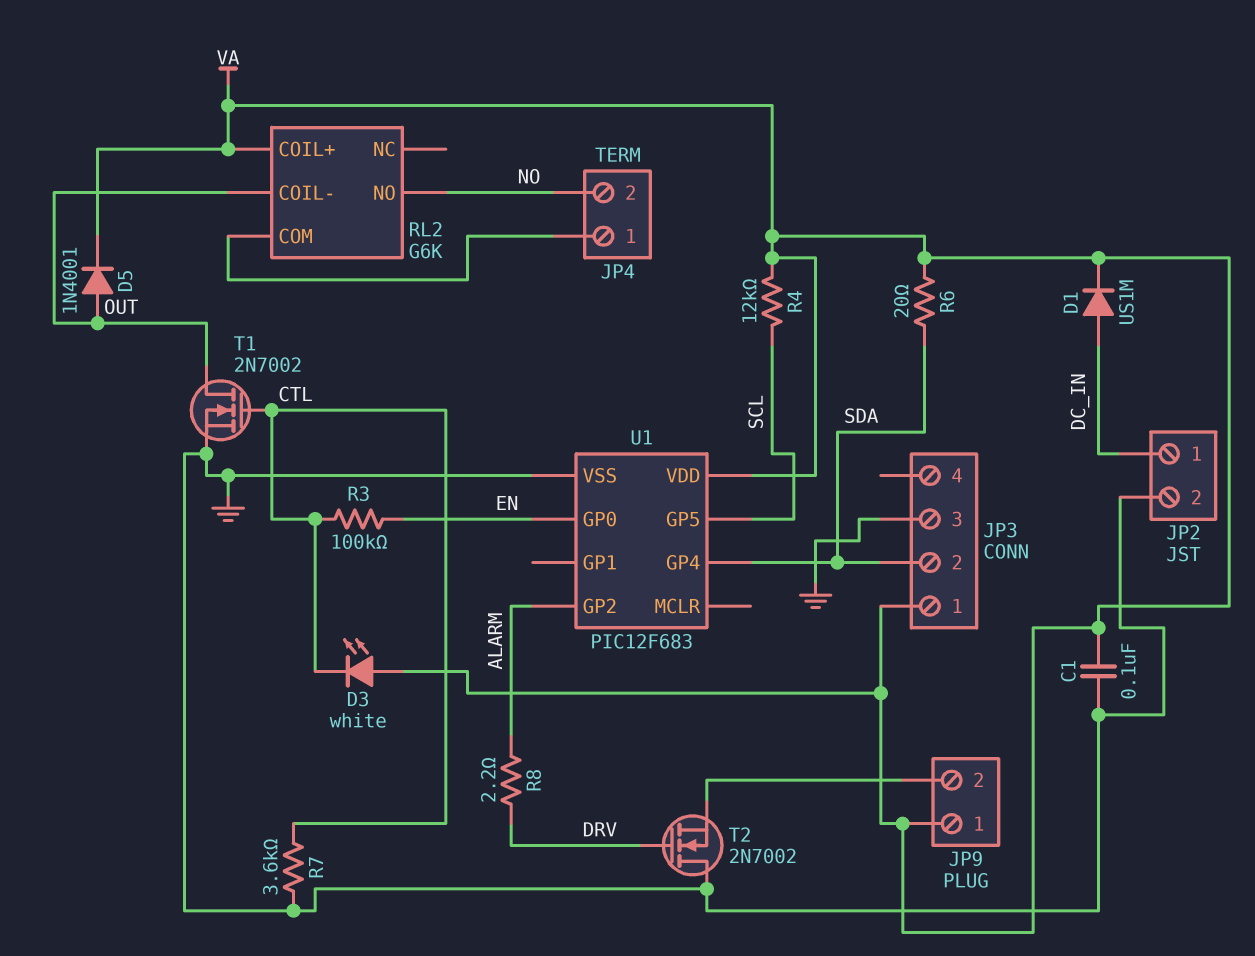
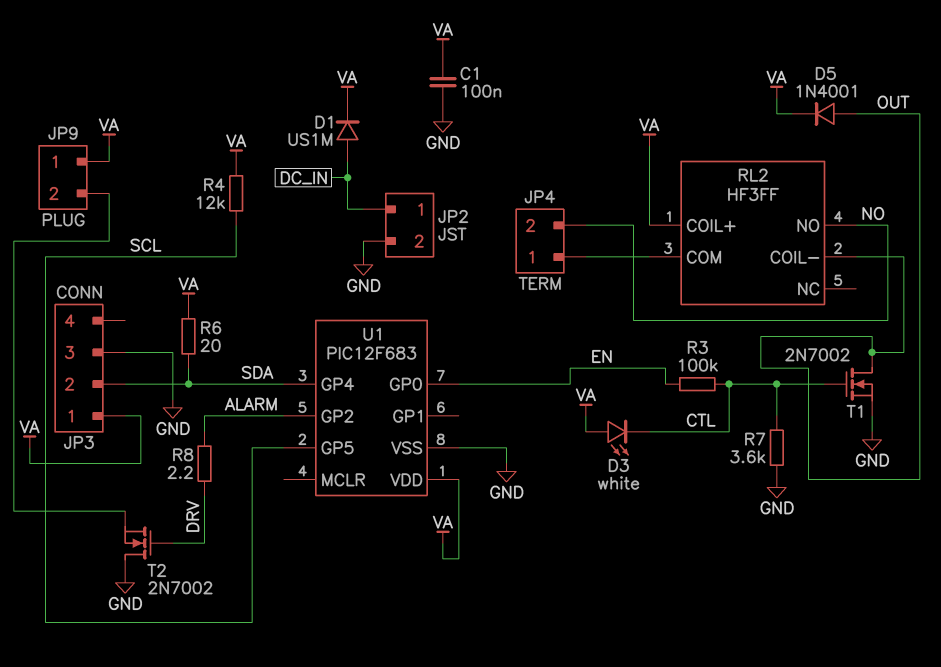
RL2: G6K -> HF3FF

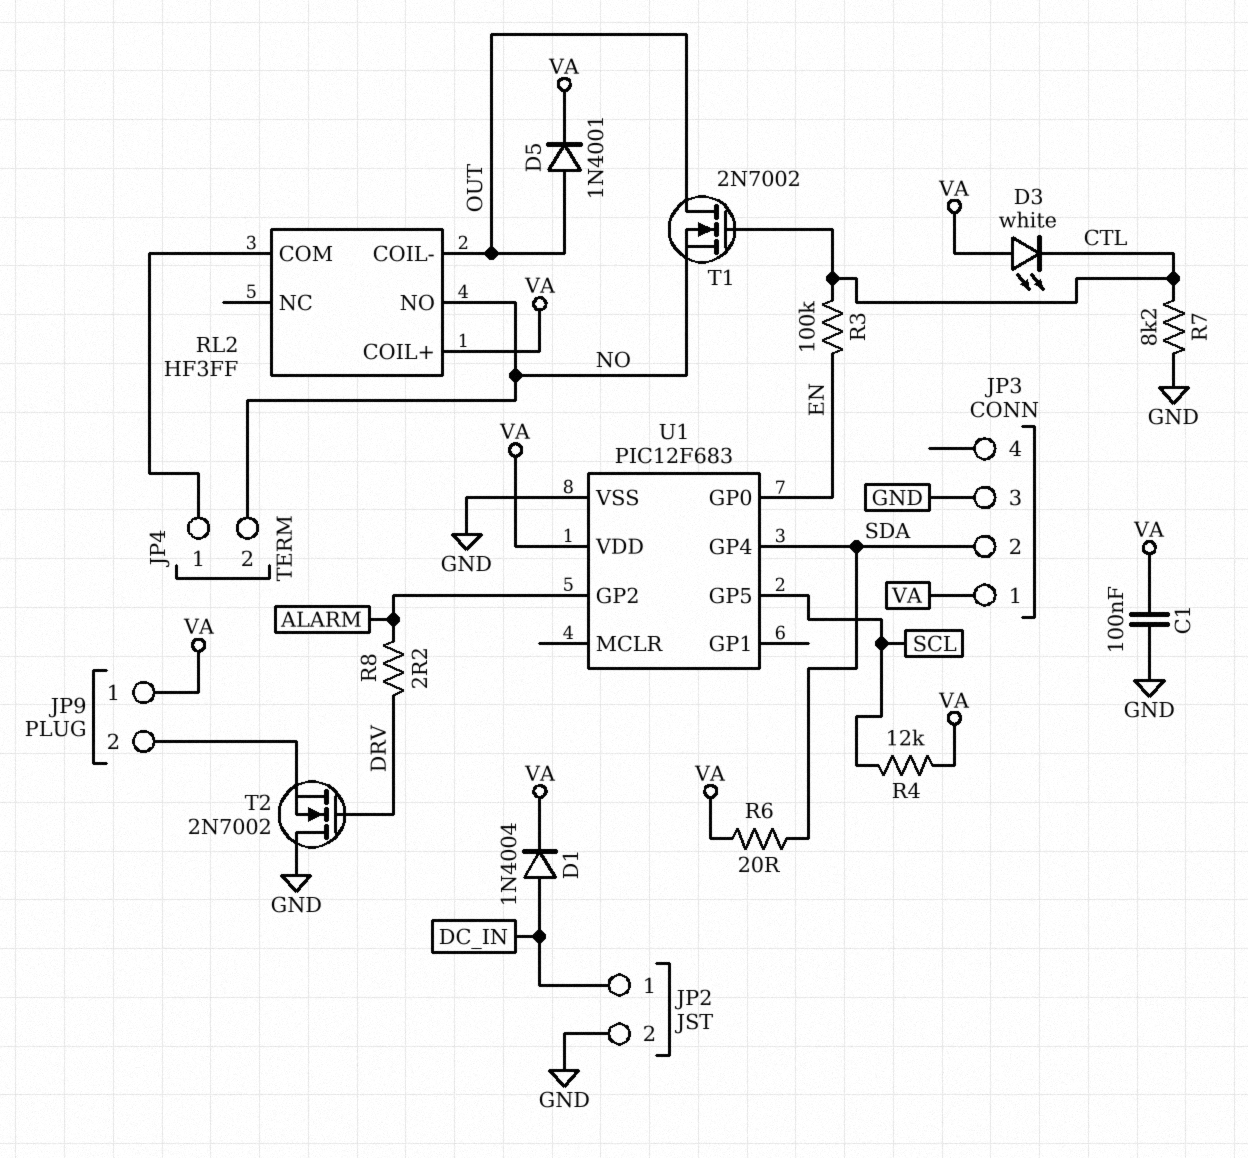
D1: diode US1M (A DC_IN, K VA) -> diode 1N4004 (A DC_IN, K VA)
R7: 3.6k (CTL, GND) -> 8.2k (CTL, GND)
T1: NMOS 2N7002 (G CTL, D OUT, S GND) -> NMOS 2N7002 (G CTL, D OUT, S NO)

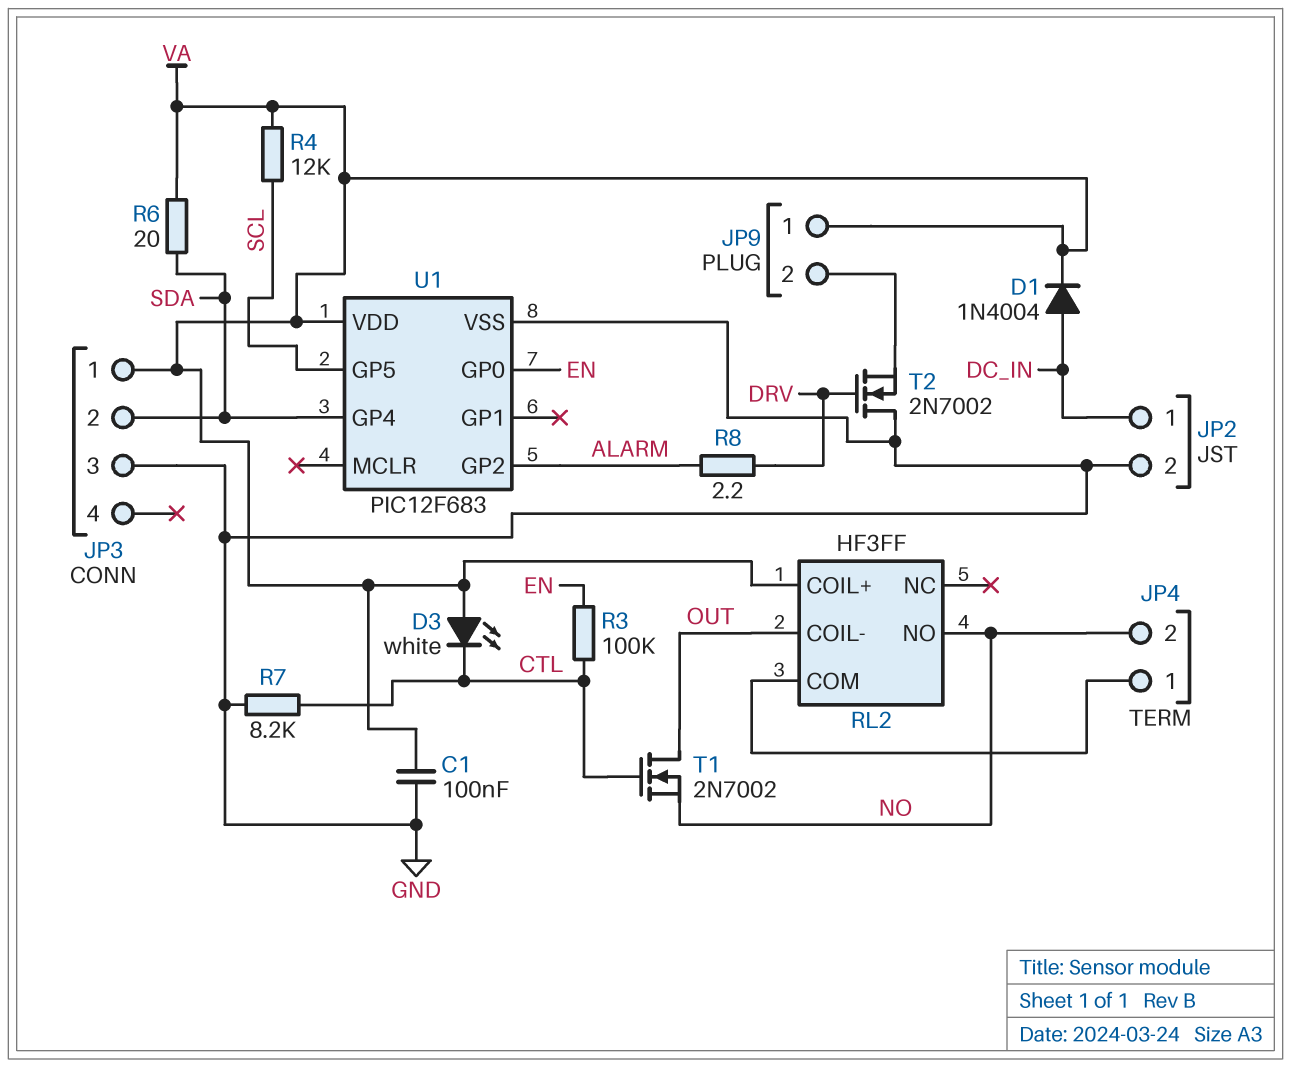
D5: diode 1N4001 (A OUT, K VA) -> none

